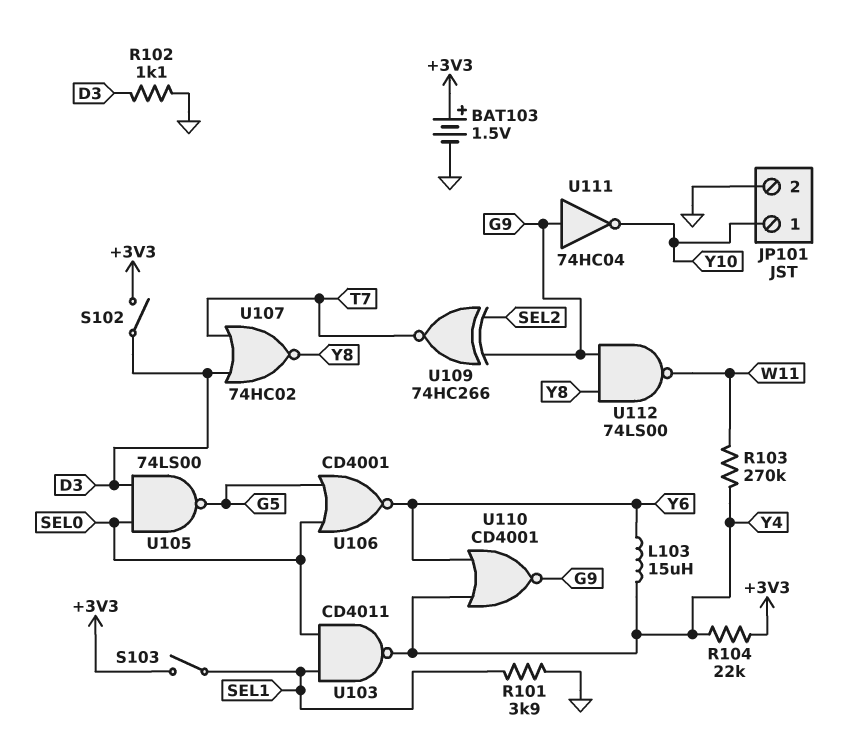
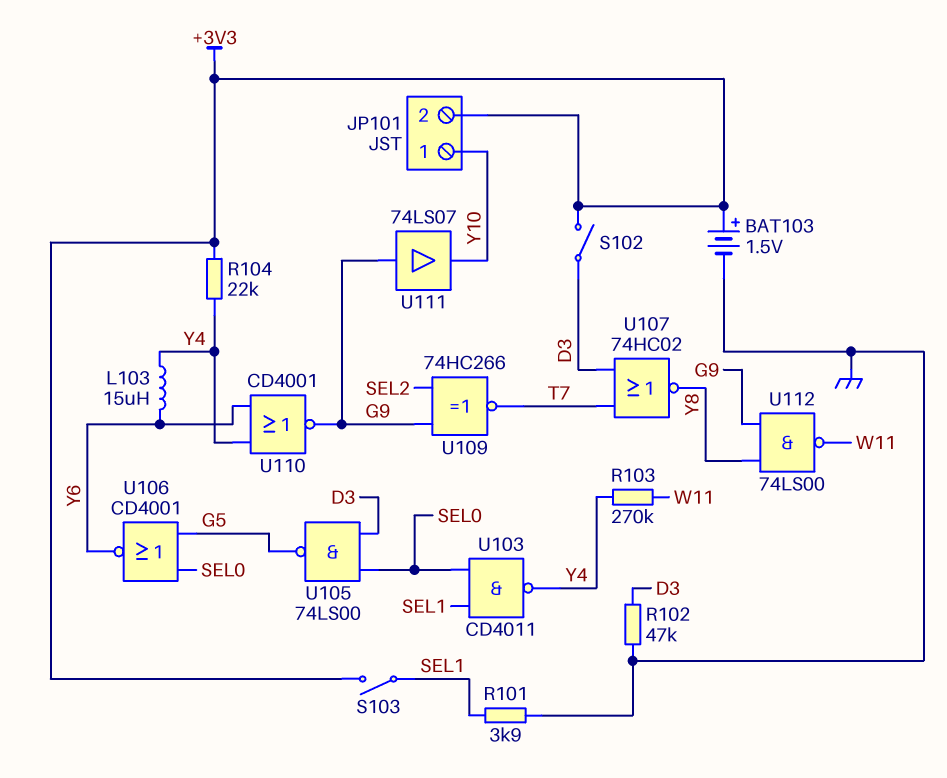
JP101 pin 2: GND -> +3V3
R102: 1.1k (D3, GND) -> 47k (D3, GND)
U111: NOT 74HC04 (in G9, out Y10) -> buffer 74LS07 (in G9, out Y10)

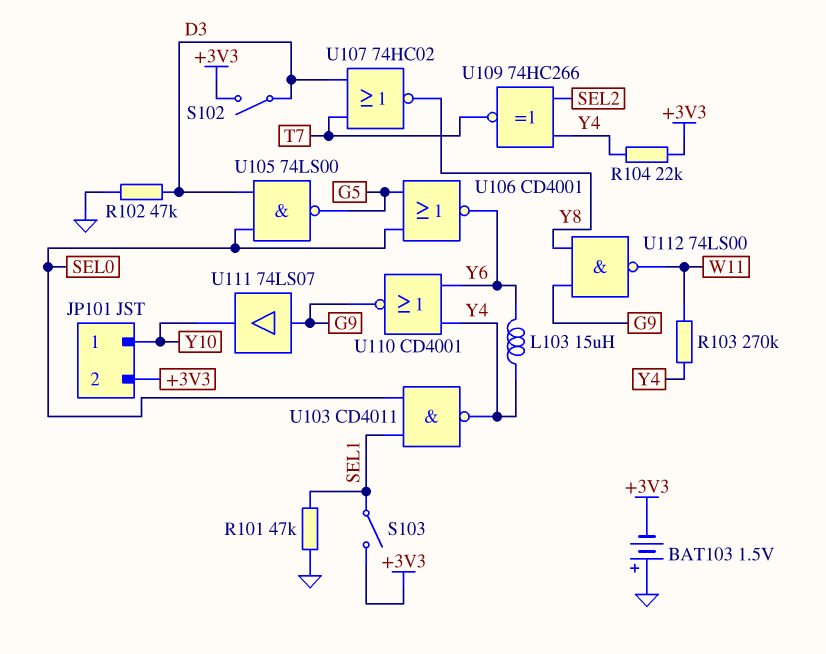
BAT103: 1.5V (plus +3V3, minus GND) -> 1.5V (plus GND, minus +3V3)
R101: 3.9k (GND, SEL1) -> 47k (GND, SEL1)
U109: XNOR 74HC266 (in G9, in SEL2, out T7) -> XNOR 74HC266 (in SEL2, in Y4, out T7)

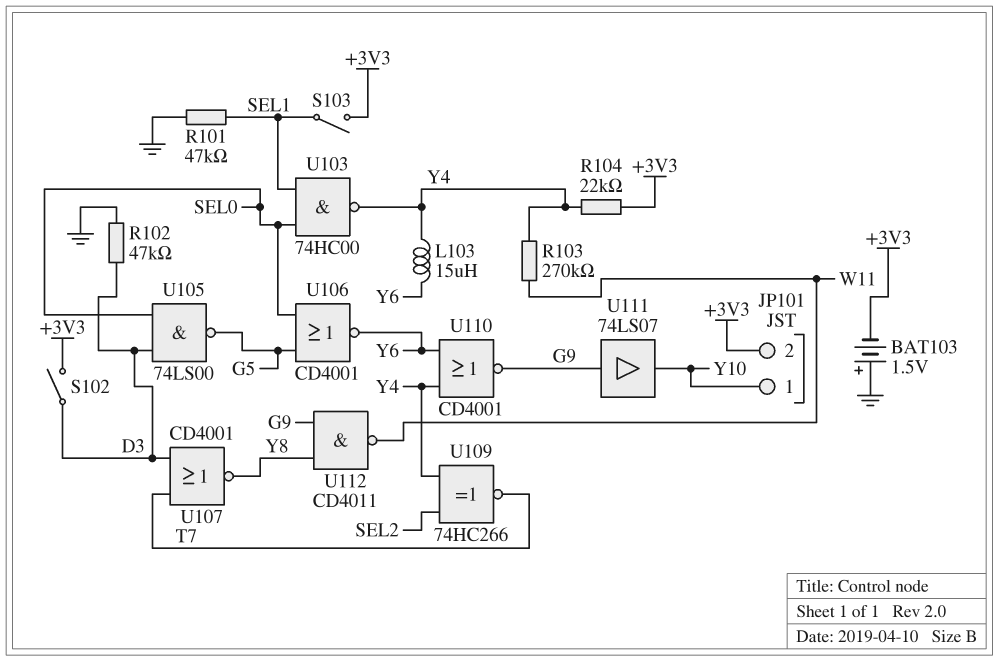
U103: NAND CD4011 (in SEL0, in SEL1, out Y4) -> NAND 74HC00 (in SEL0, in SEL1, out Y4)
U107: NOR 74HC02 (in D3, in T7, out Y8) -> NOR CD4001 (in D3, in T7, out Y8)
U112: NAND 74LS00 (in G9, in Y8, out W11) -> NAND CD4011 (in G9, in Y8, out W11)

